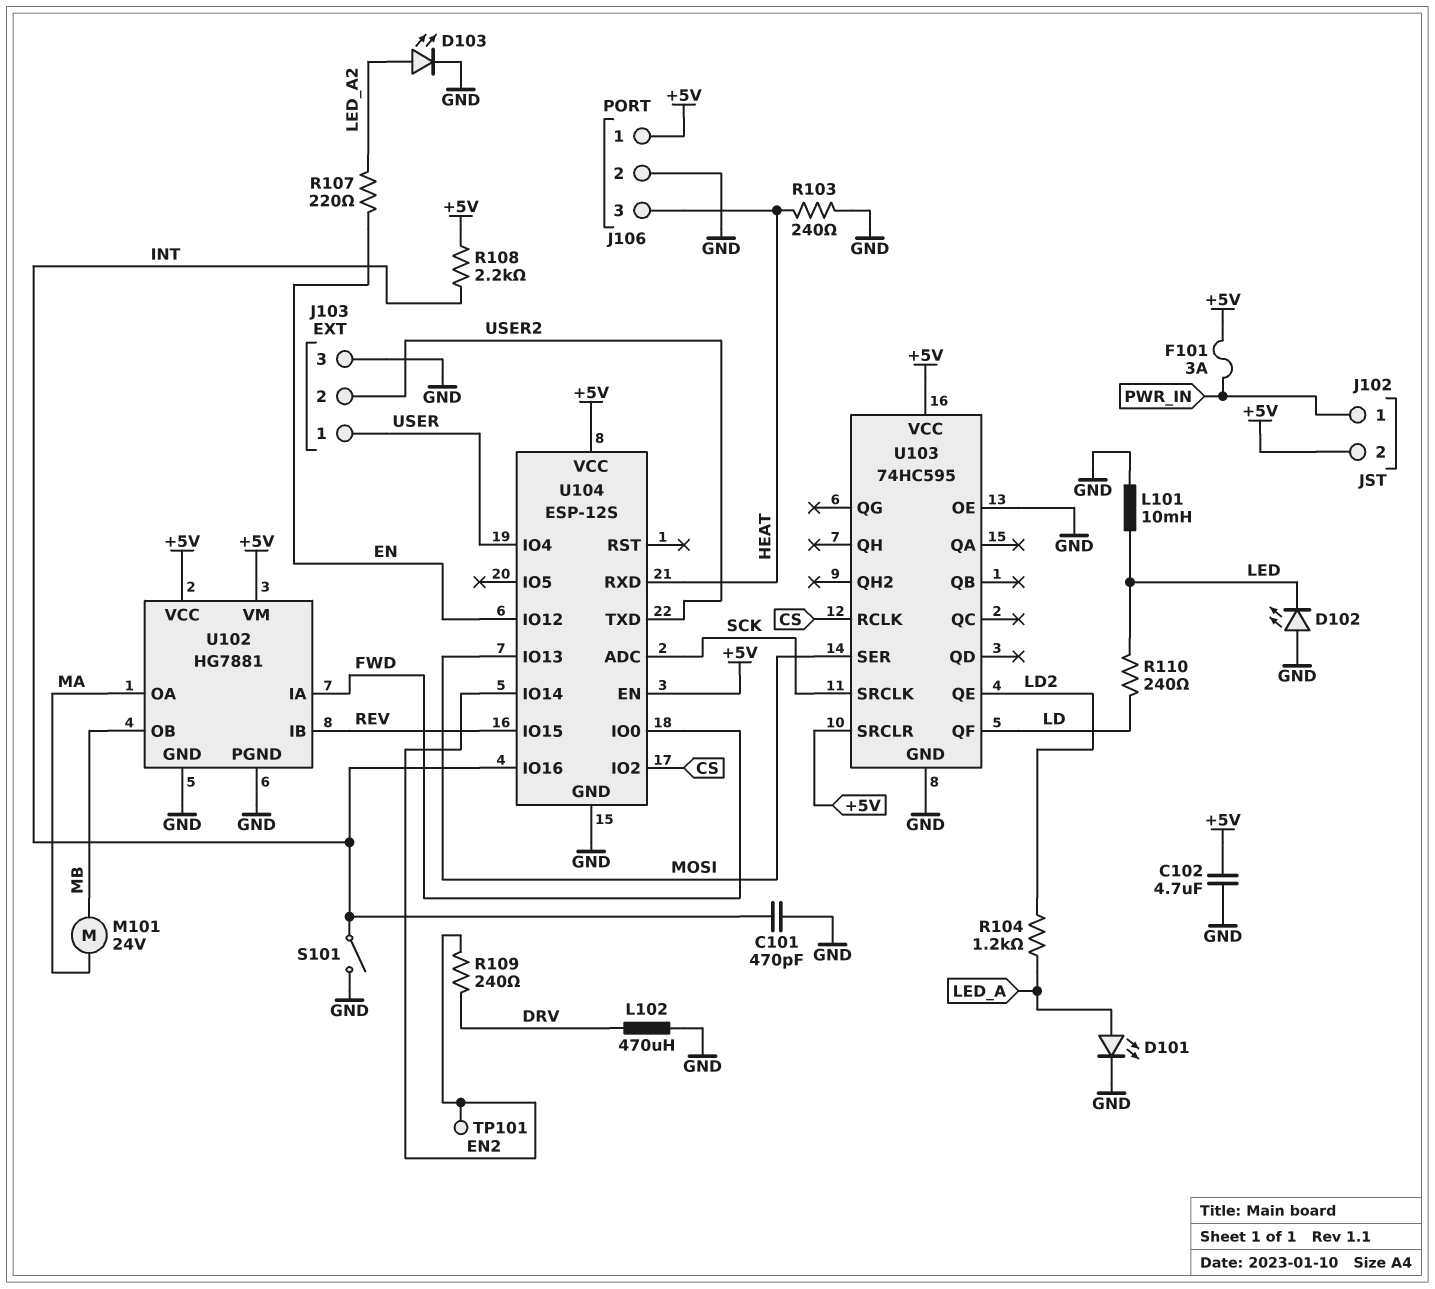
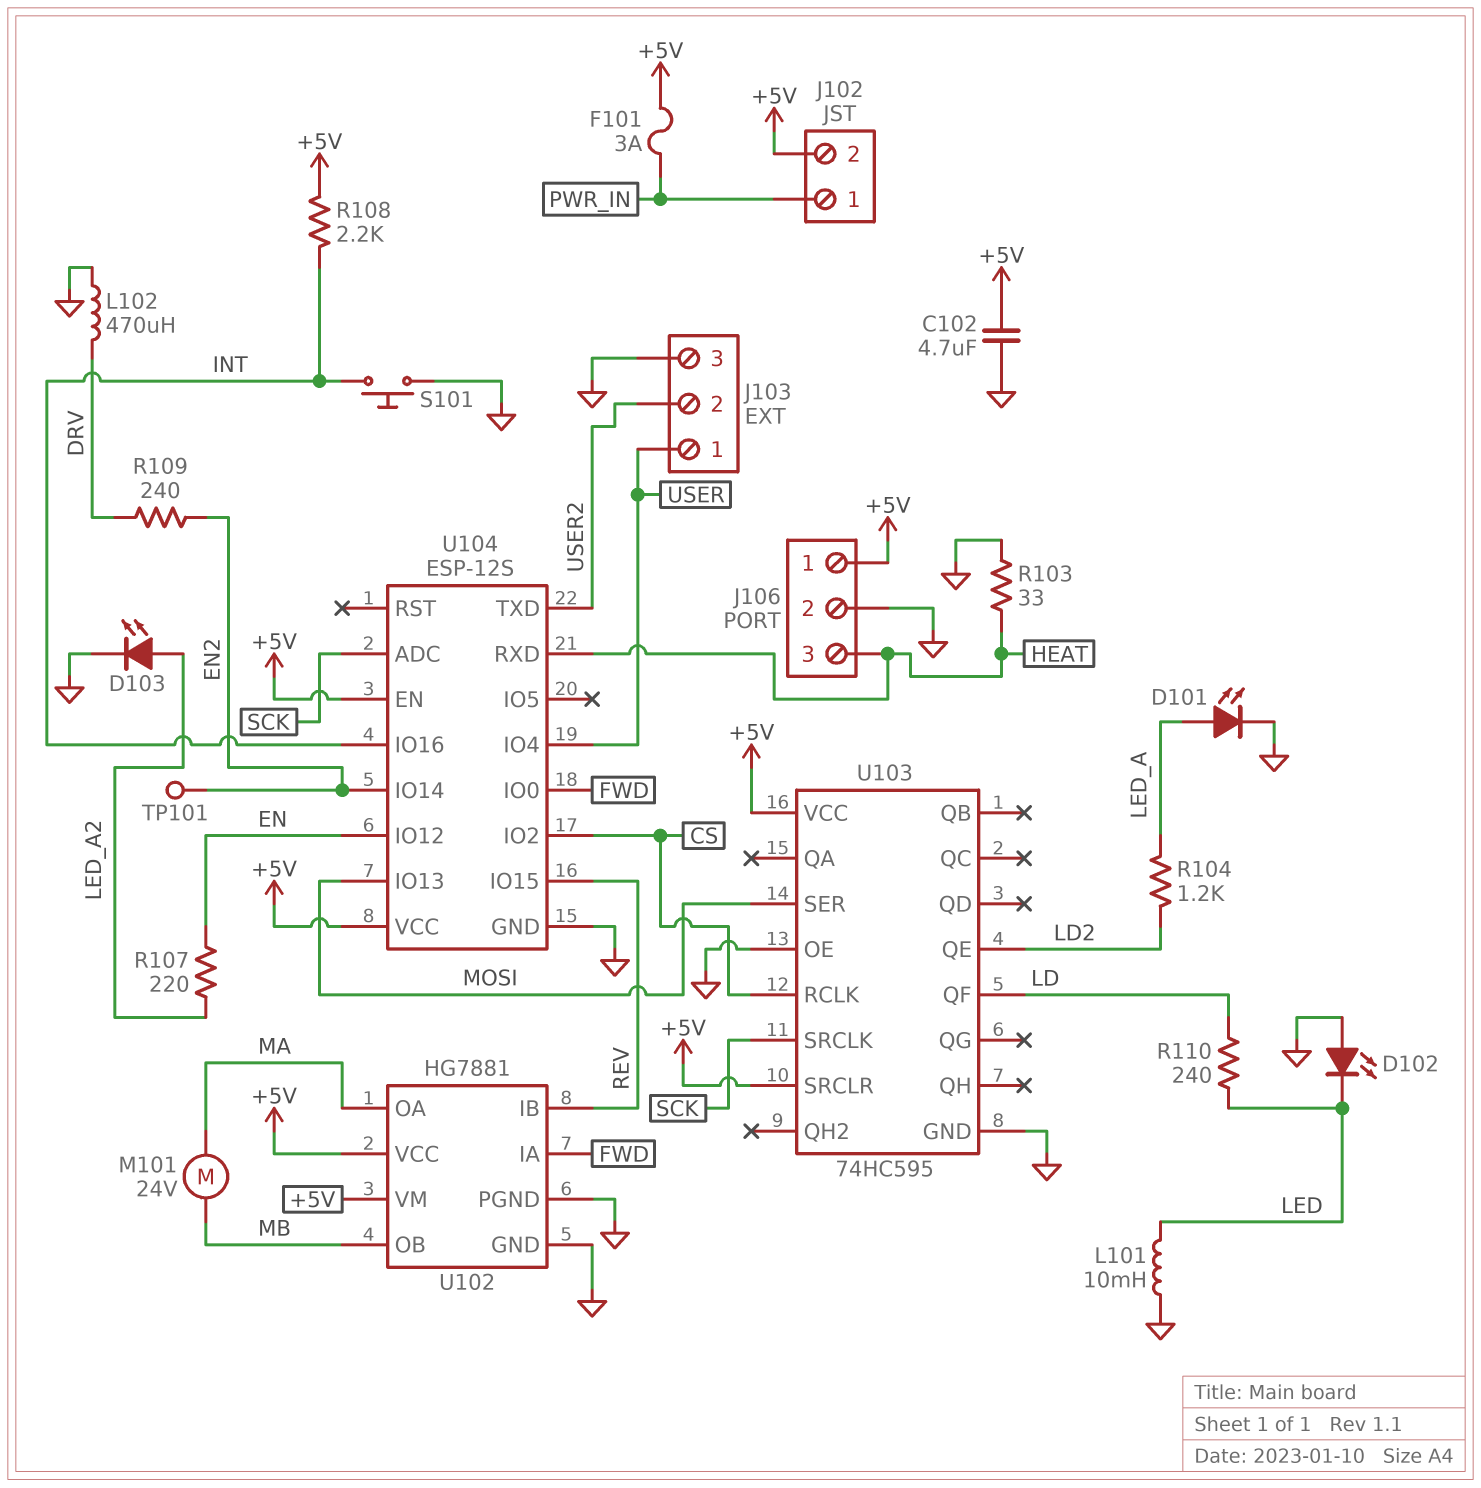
C101: 470pF (GND, INT) -> none
R103: 240 (GND, HEAT) -> 33 (GND, HEAT)
S101: switch (GND, INT) -> button (GND, INT)

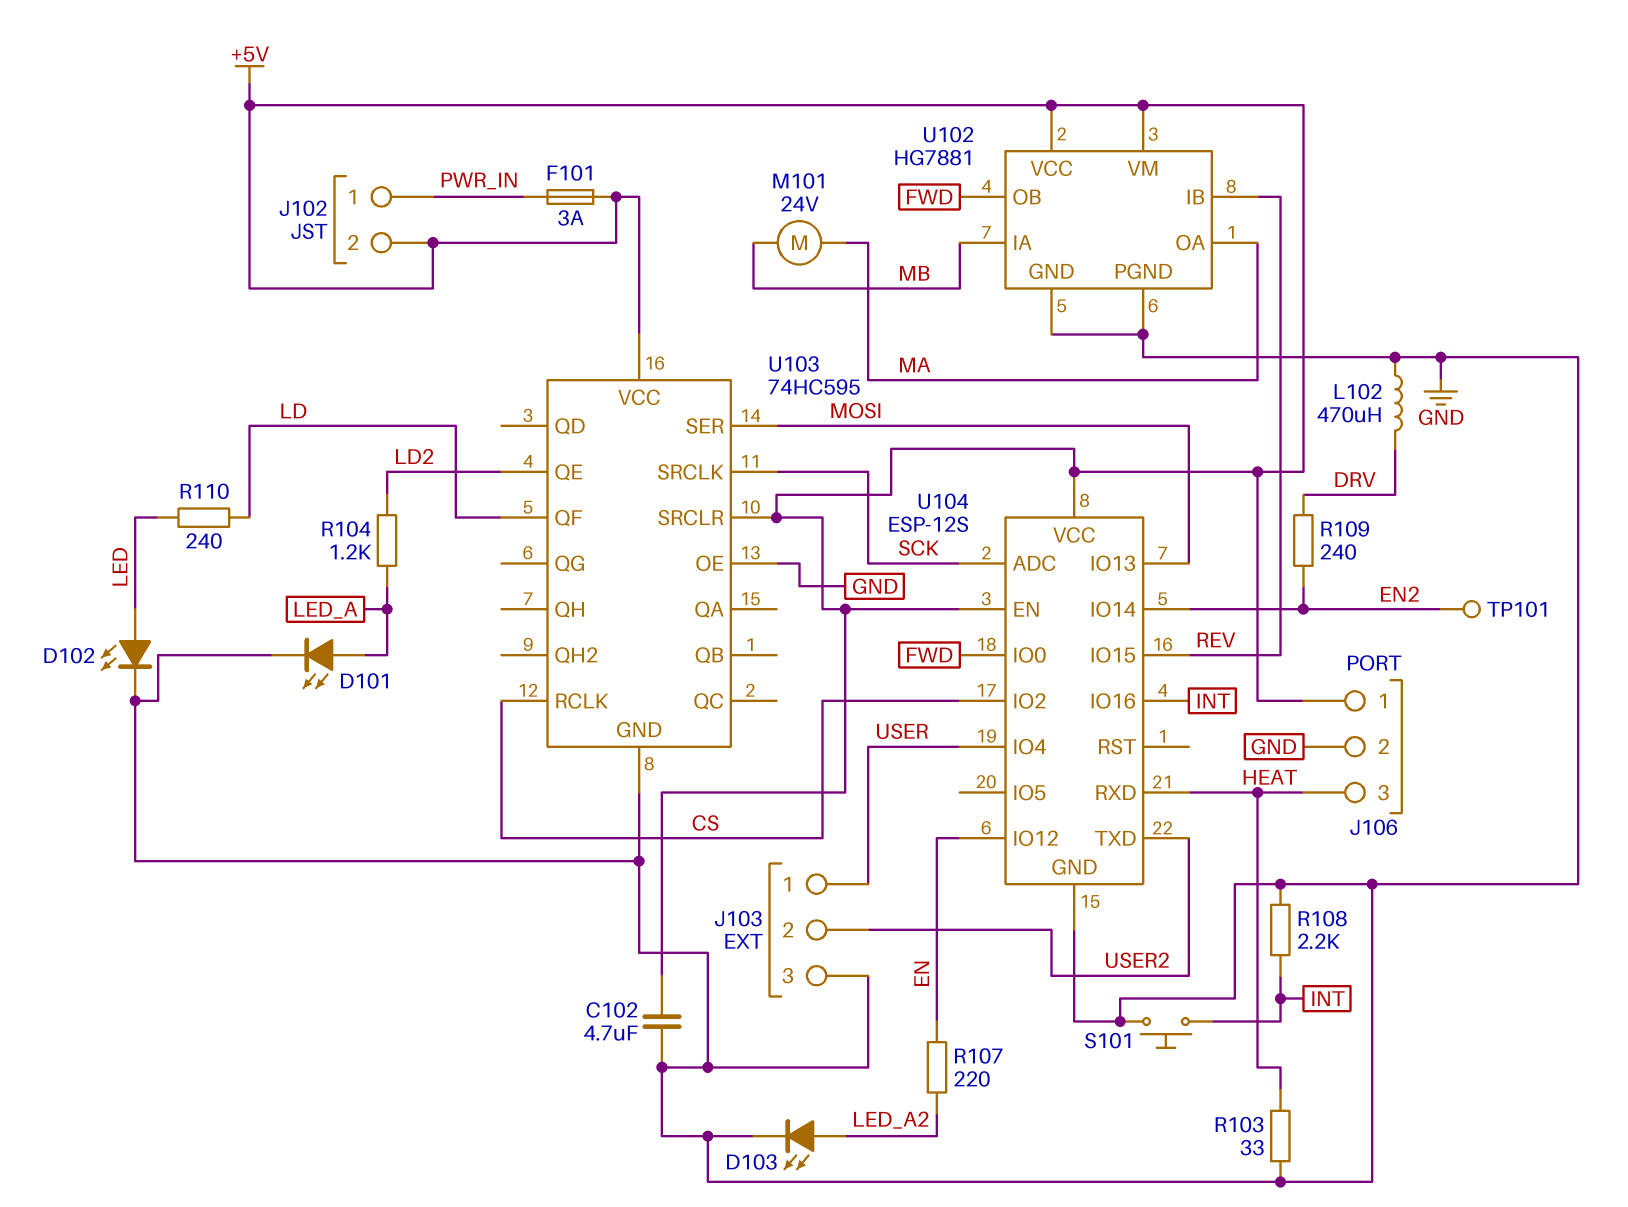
D102: LED (A GND, K LED) -> LED (A LED, K GND)
L101: 10mH (GND, LED) -> none
R108: 2.2k (+5V, INT) -> 2.2k (GND, INT)
U102 pin IA: FWD -> MB
U102 pin OB: MB -> FWD

